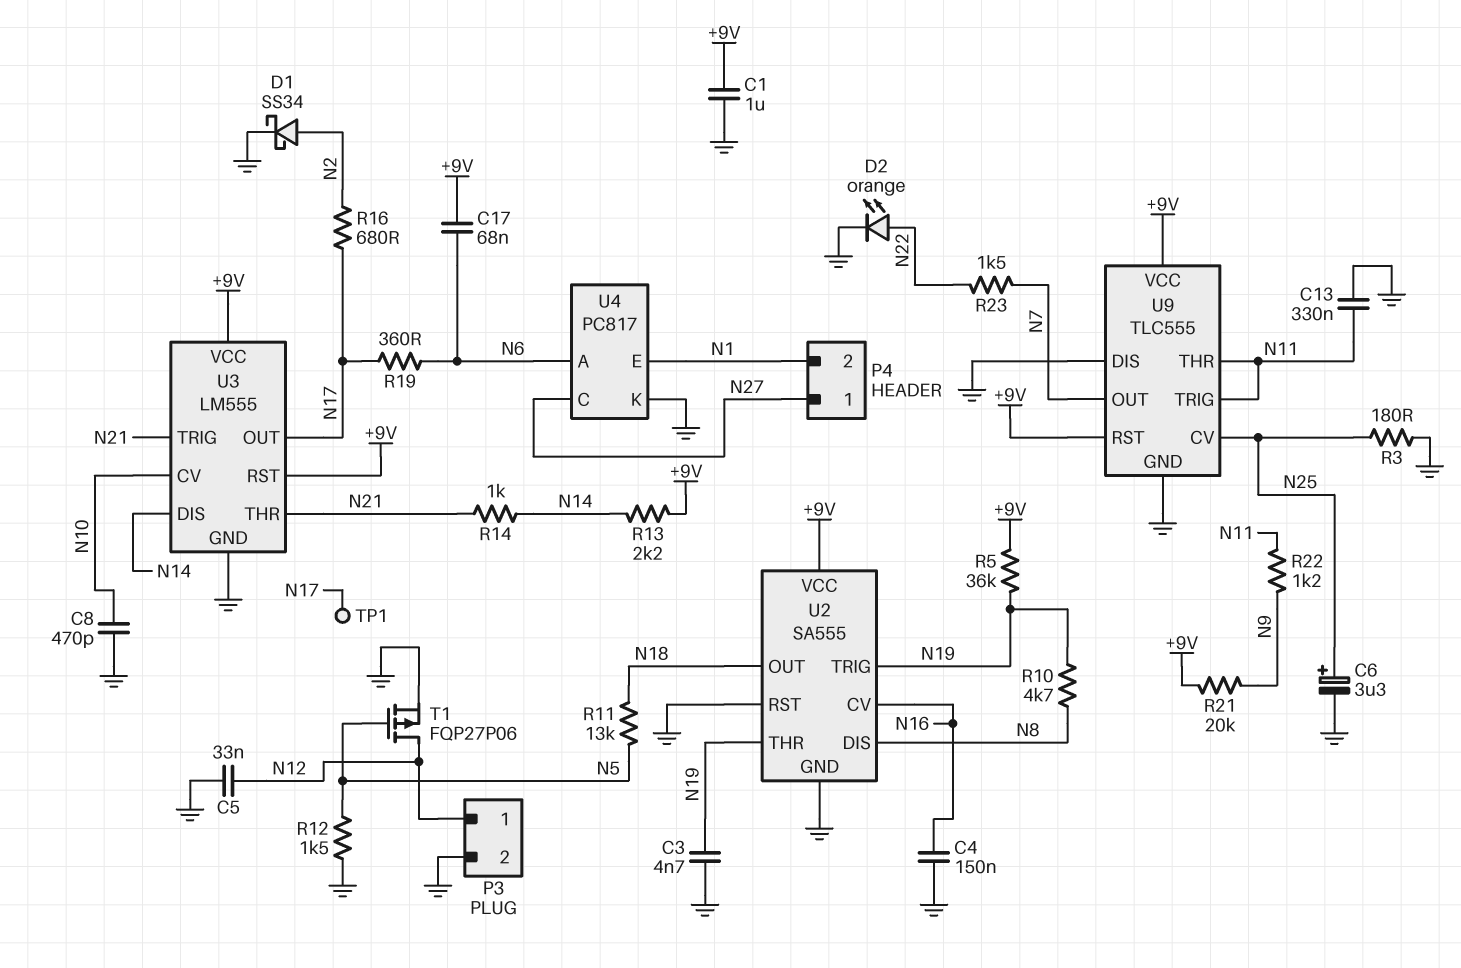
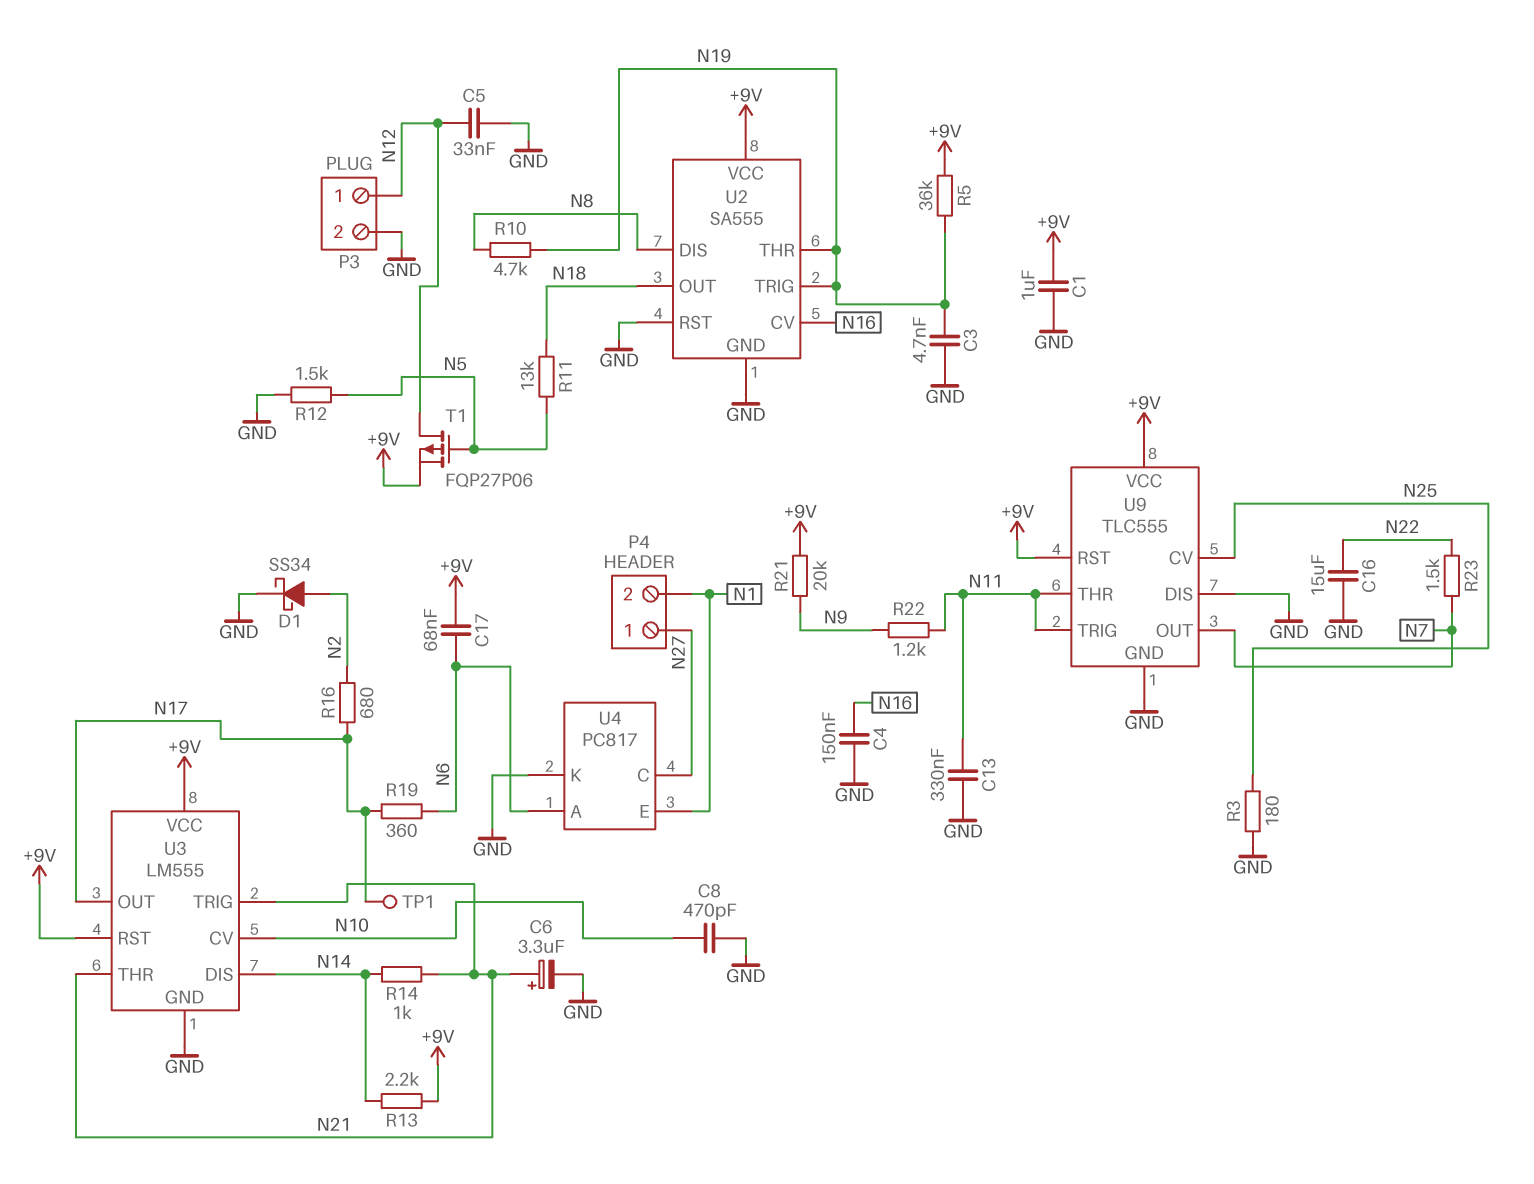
C6: 3.3uF (plus N25, minus GND) -> 3.3uF (plus N21, minus GND)
C16: none -> 15uF (GND, N22)
D2: LED orange (A N22, K GND) -> none
T1: PMOS FQP27P06 (G N5, D N12, S GND) -> PMOS FQP27P06 (G N5, D N12, S +9V)

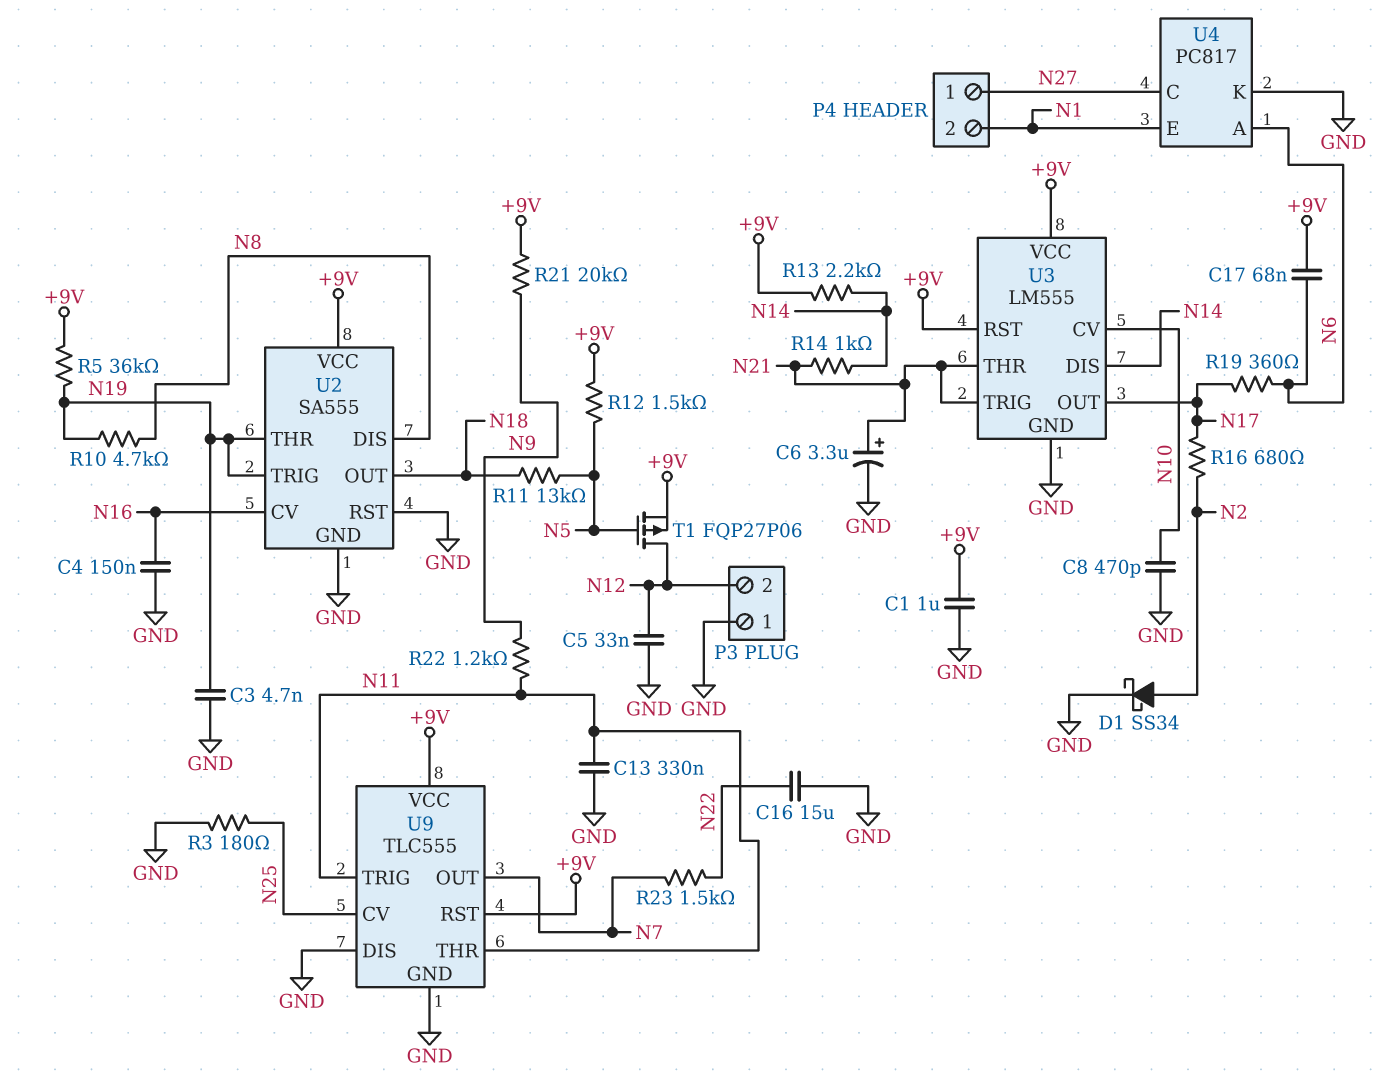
P3 pin 1: N12 -> GND
P3 pin 2: GND -> N12
R12: 1.5k (GND, N5) -> 1.5k (+9V, N5)
TP1: test point (N17) -> none

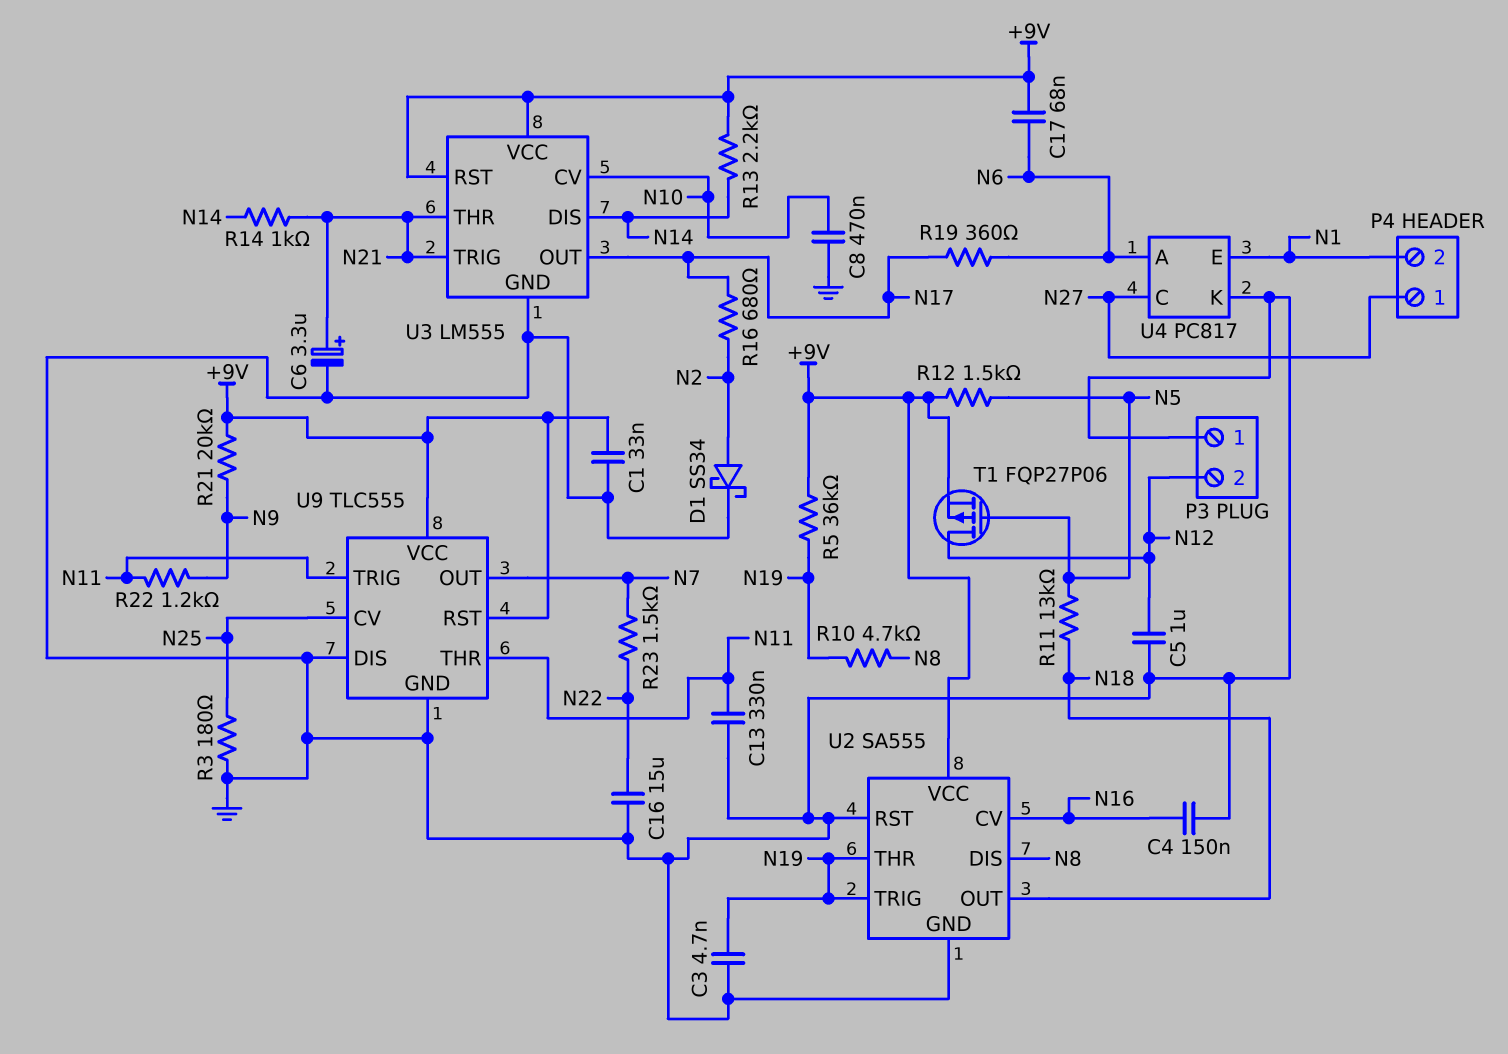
C1: 1uF (+9V, GND) -> 33nF (+9V, GND)
C5: 33nF (GND, N12) -> 1uF (GND, N12)
C8: 470pF (GND, N10) -> 470nF (GND, N10)

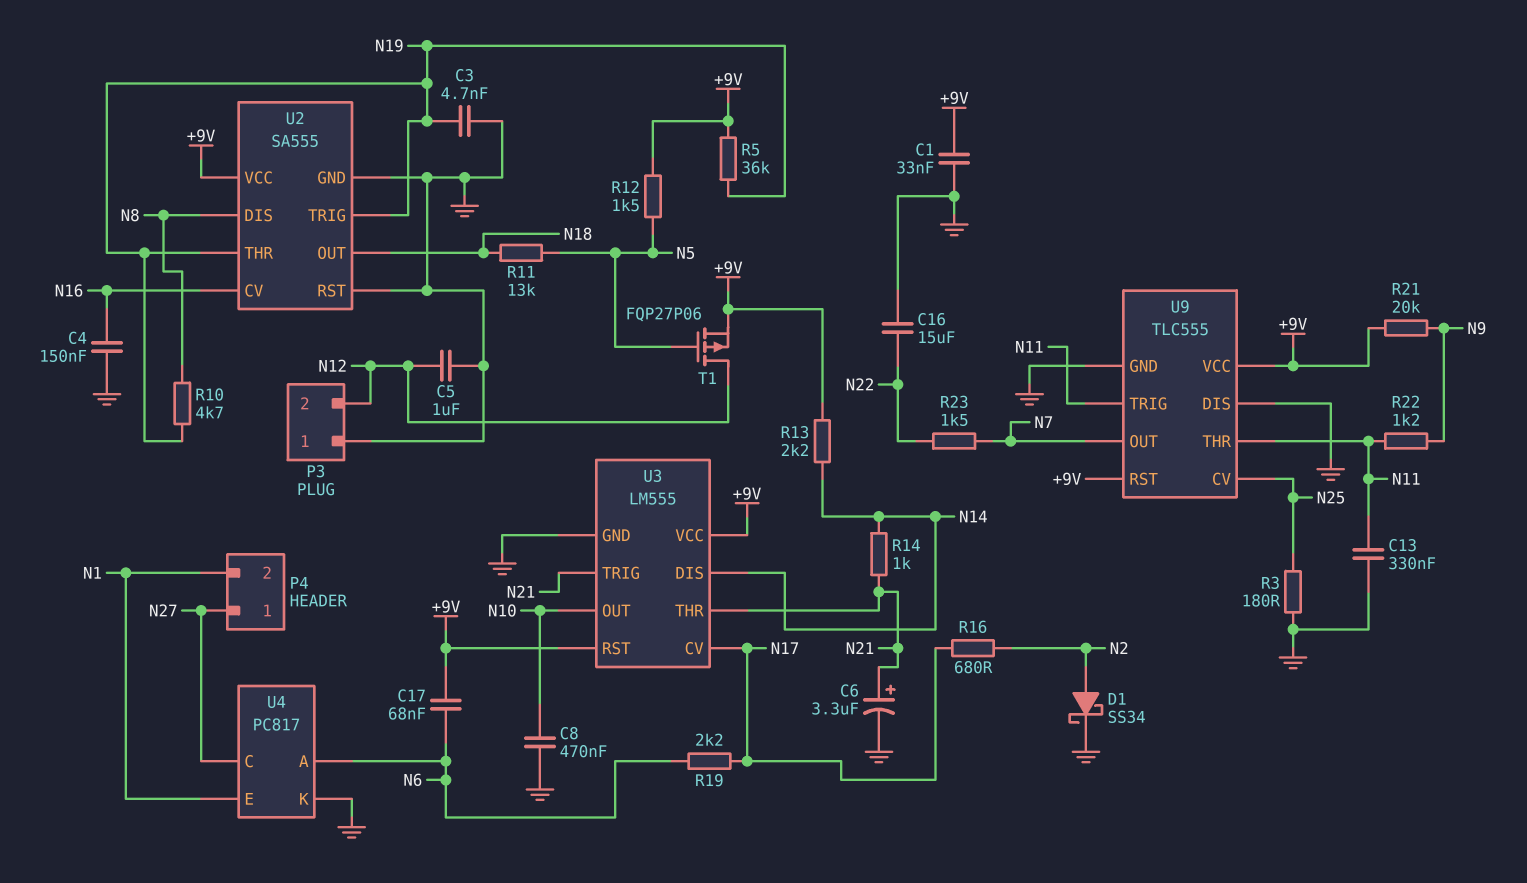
R19: 360 (N6, N17) -> 2.2k (N6, N17)
U3 pin CV: N10 -> N17
U3 pin OUT: N17 -> N10

